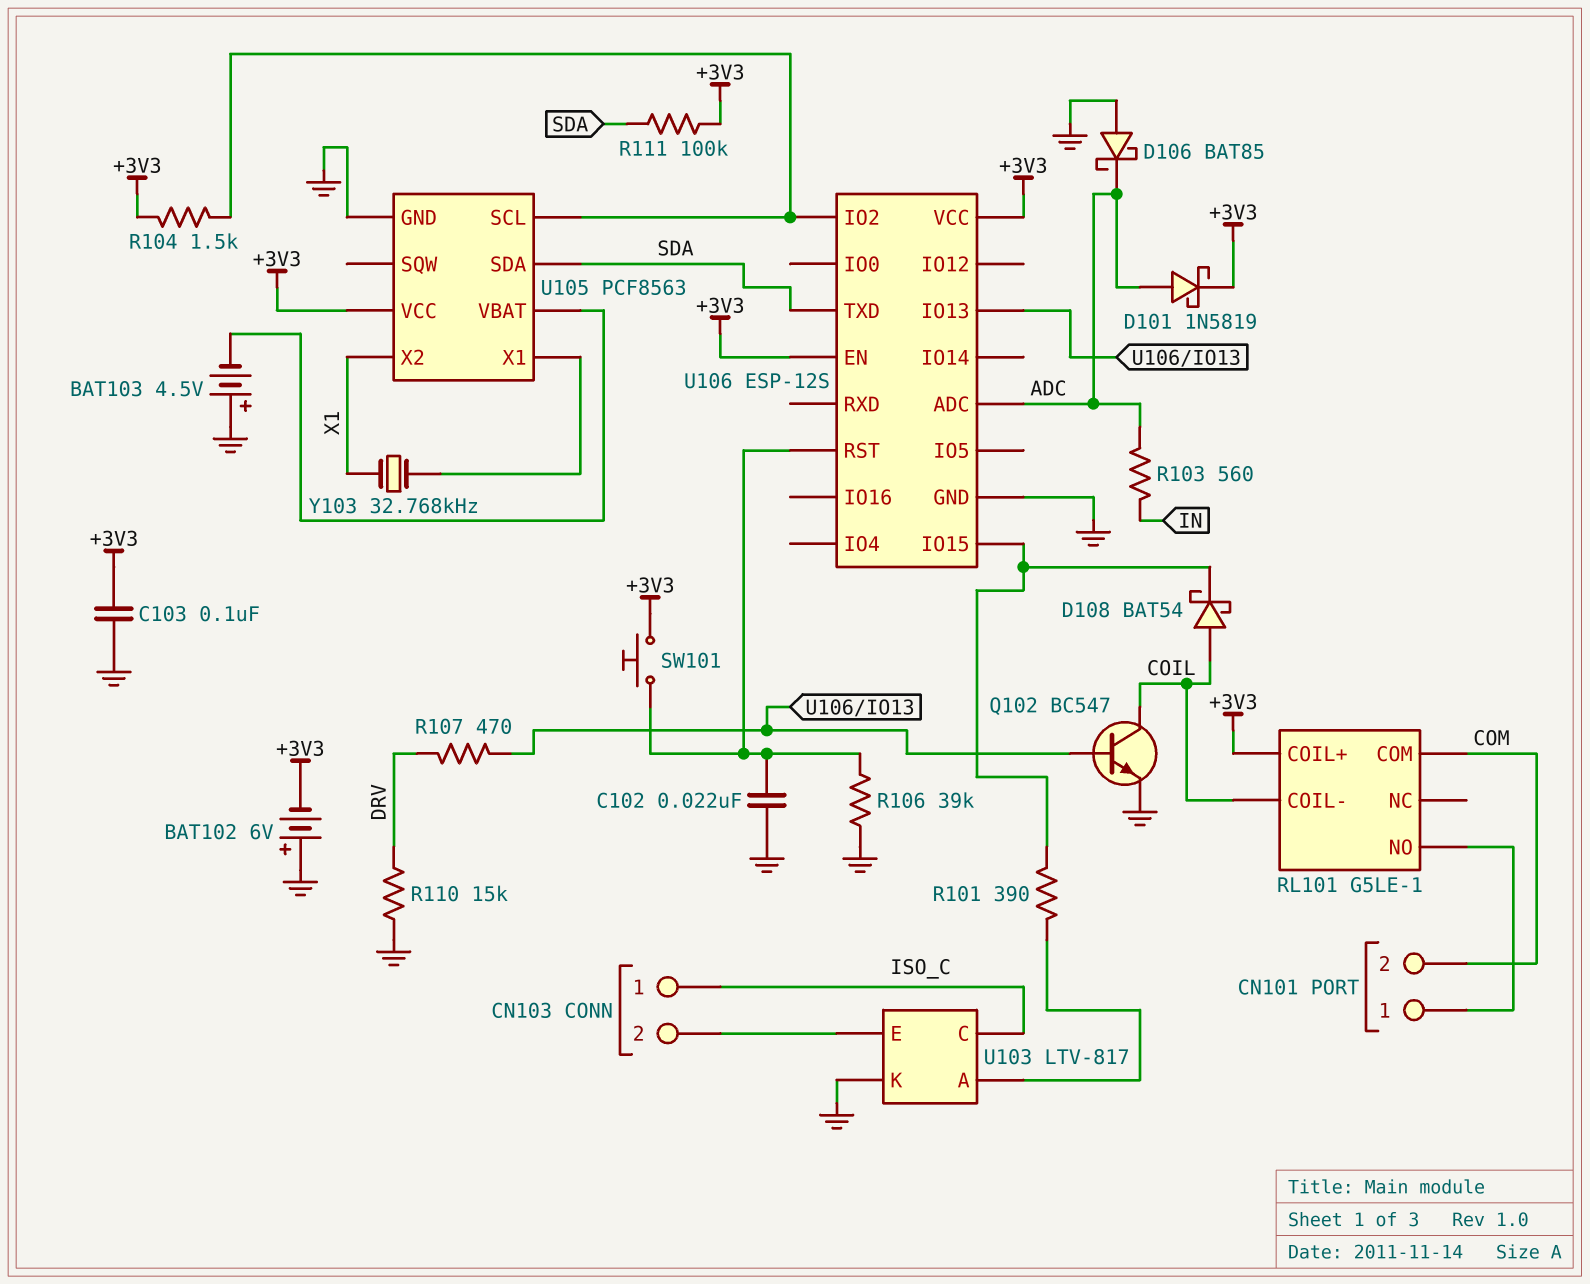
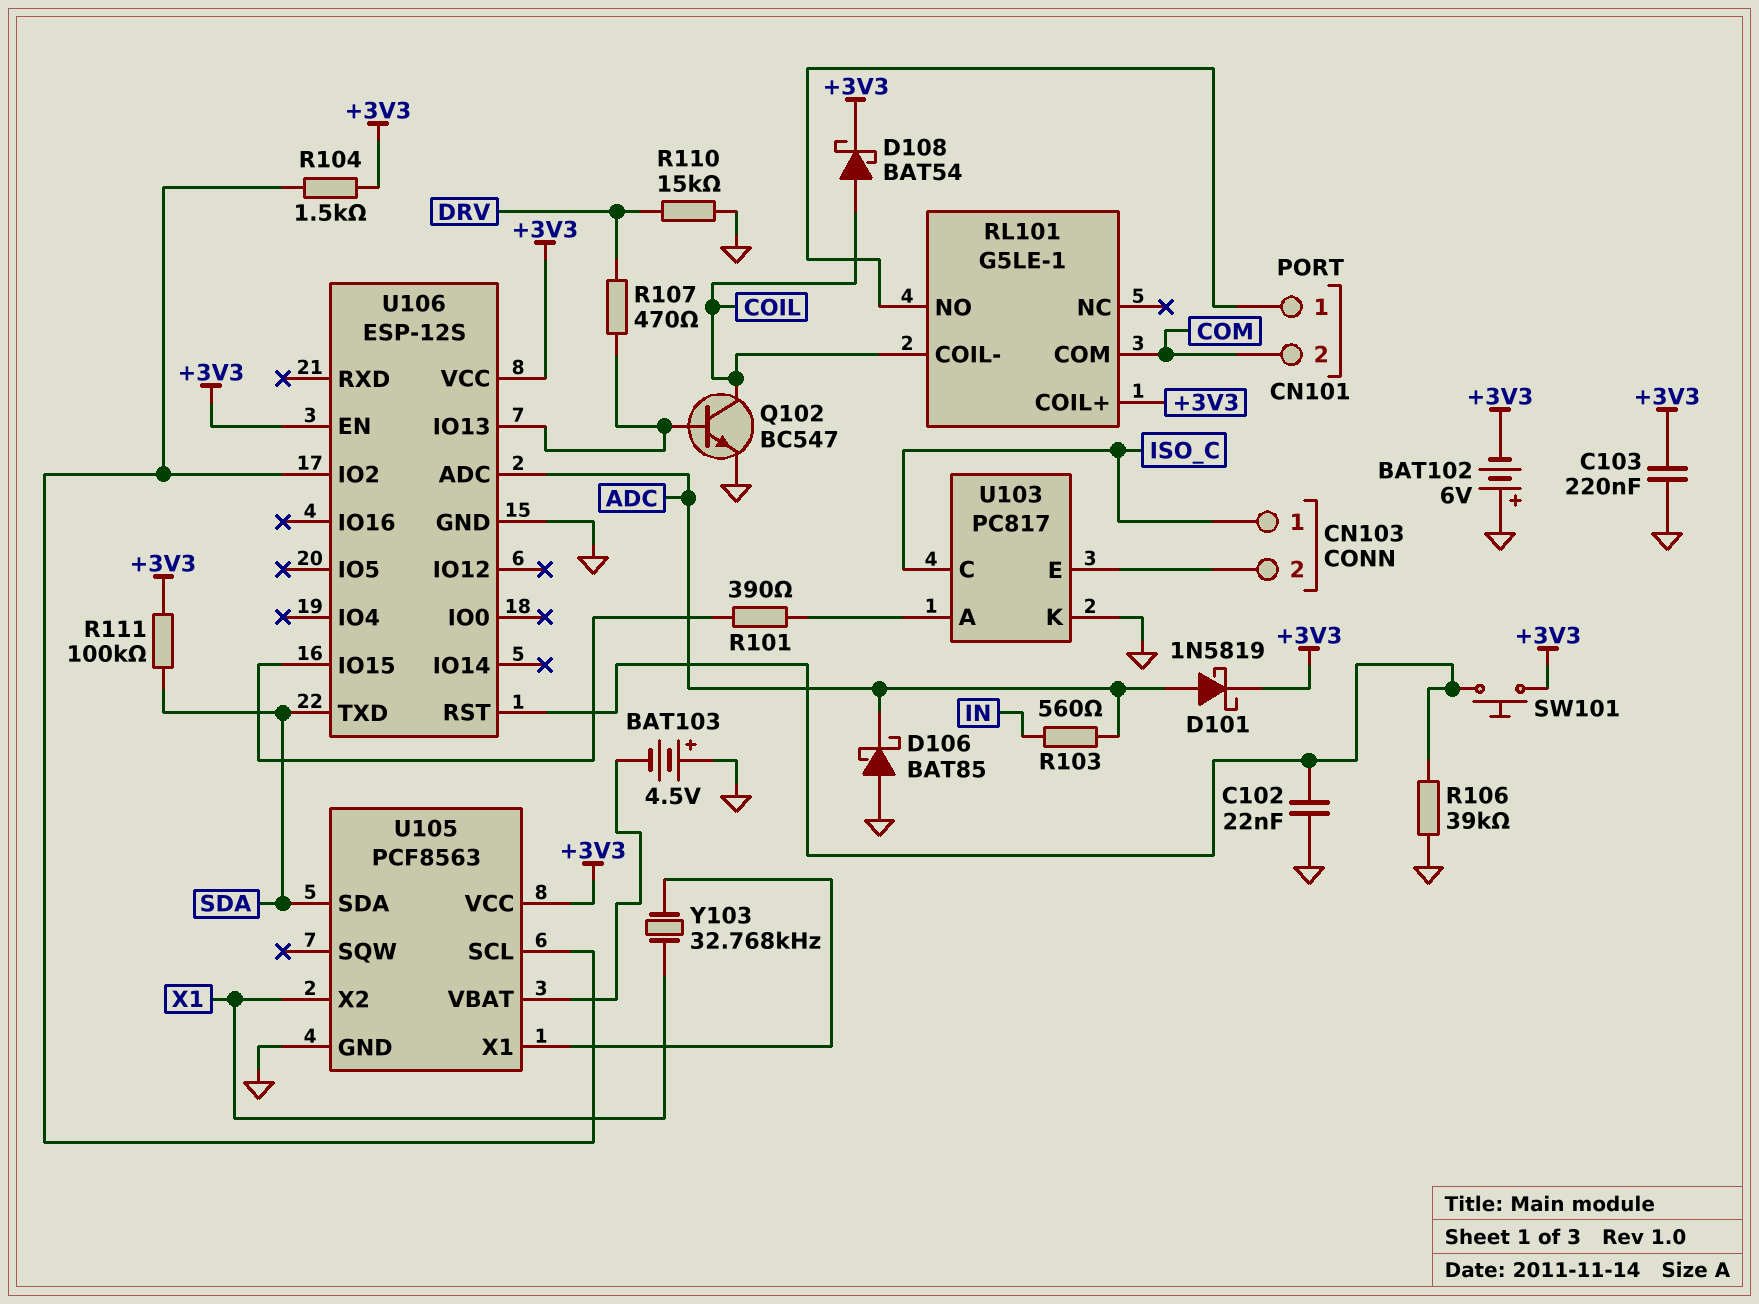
C103: 100nF (+3V3, GND) -> 220nF (+3V3, GND)
D108: schottky BAT54 (A COIL, K U106/IO15) -> schottky BAT54 (A COIL, K +3V3)
U103: LTV-817 -> PC817

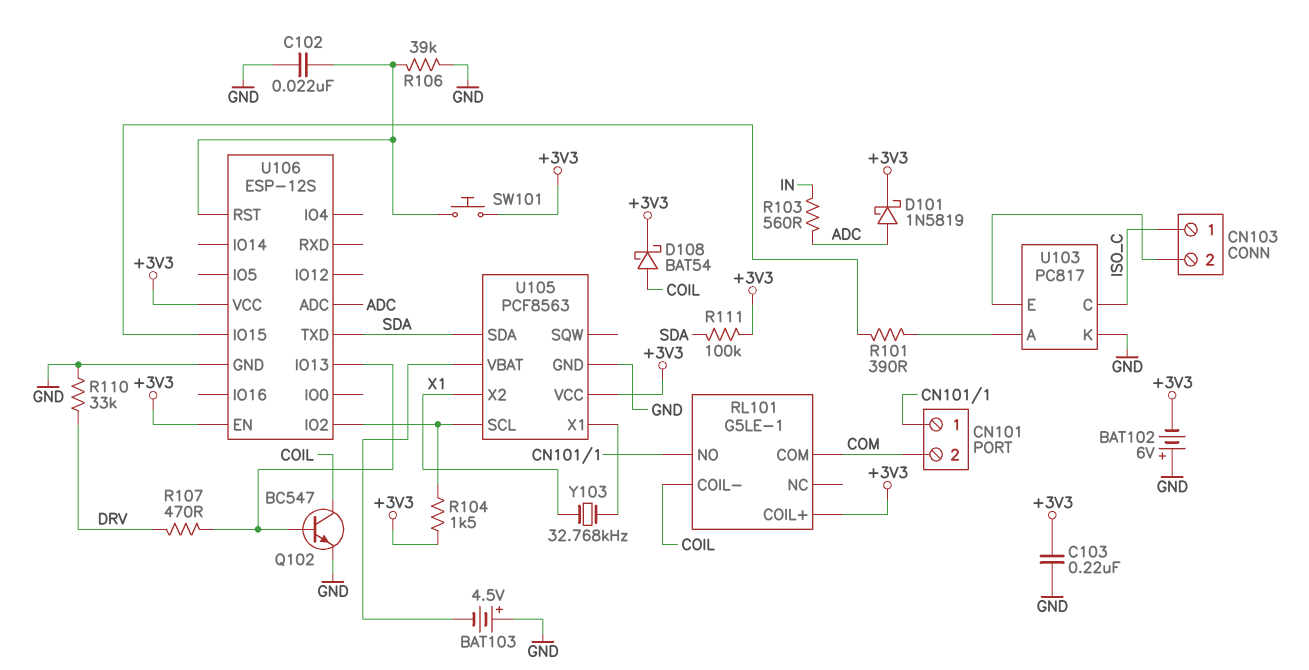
D106: schottky BAT85 (A GND, K ADC) -> none
R110: 15k (DRV, GND) -> 33k (DRV, GND)

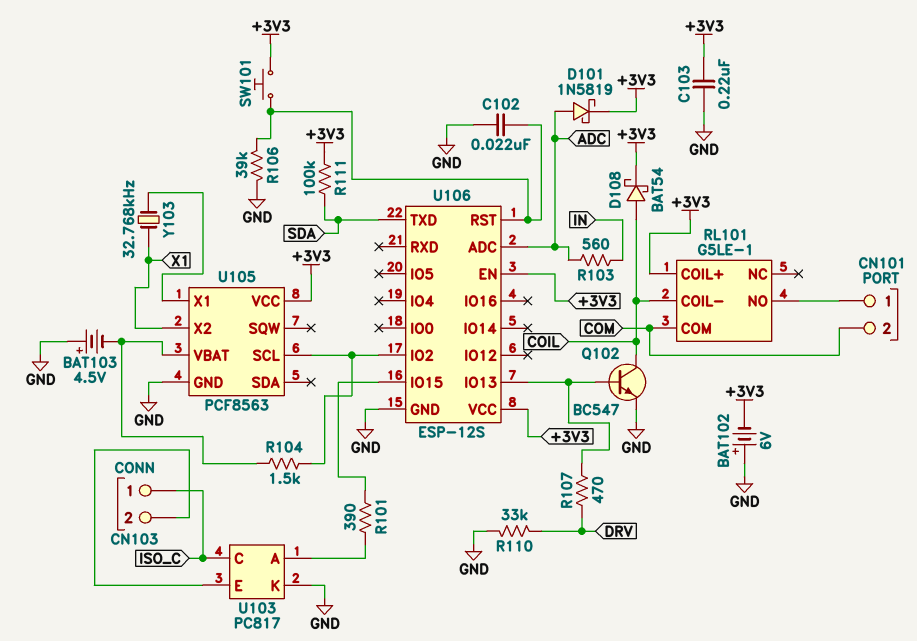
R104: 1.5k (+3V3, U105/SCL) -> 1.5k (U105/SCL, U105/VBAT)
U105 pin SDA: SDA -> none

